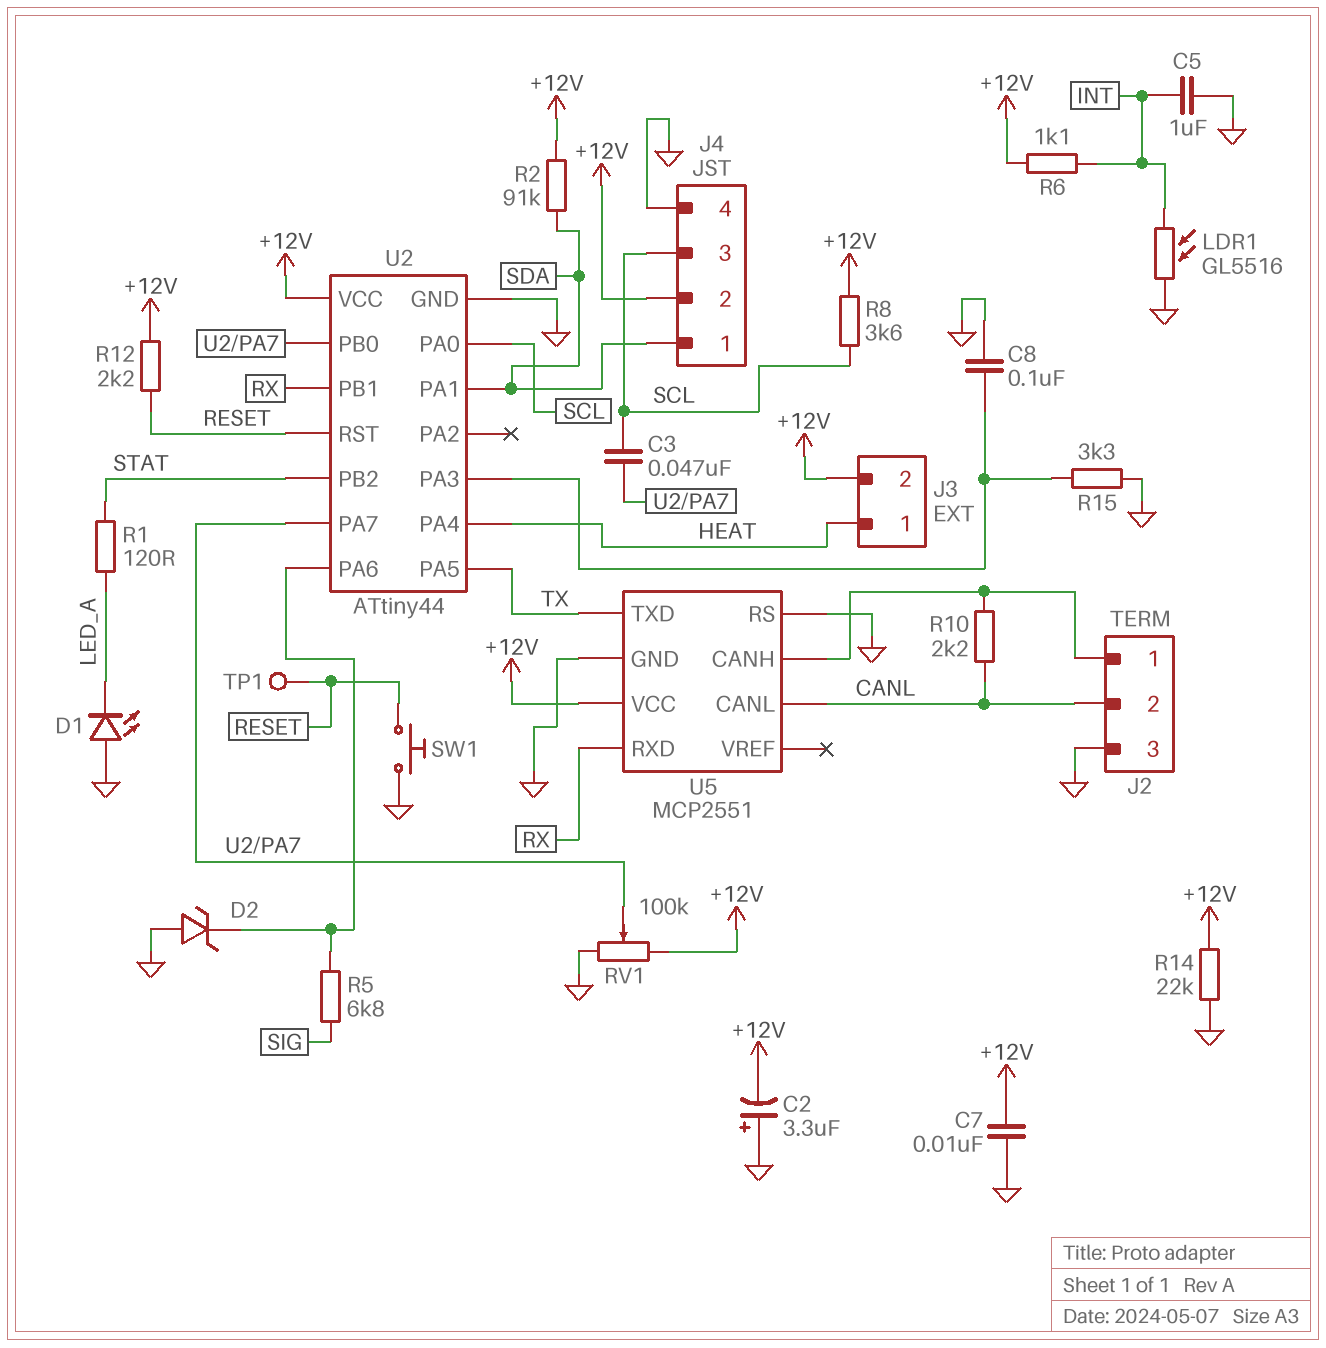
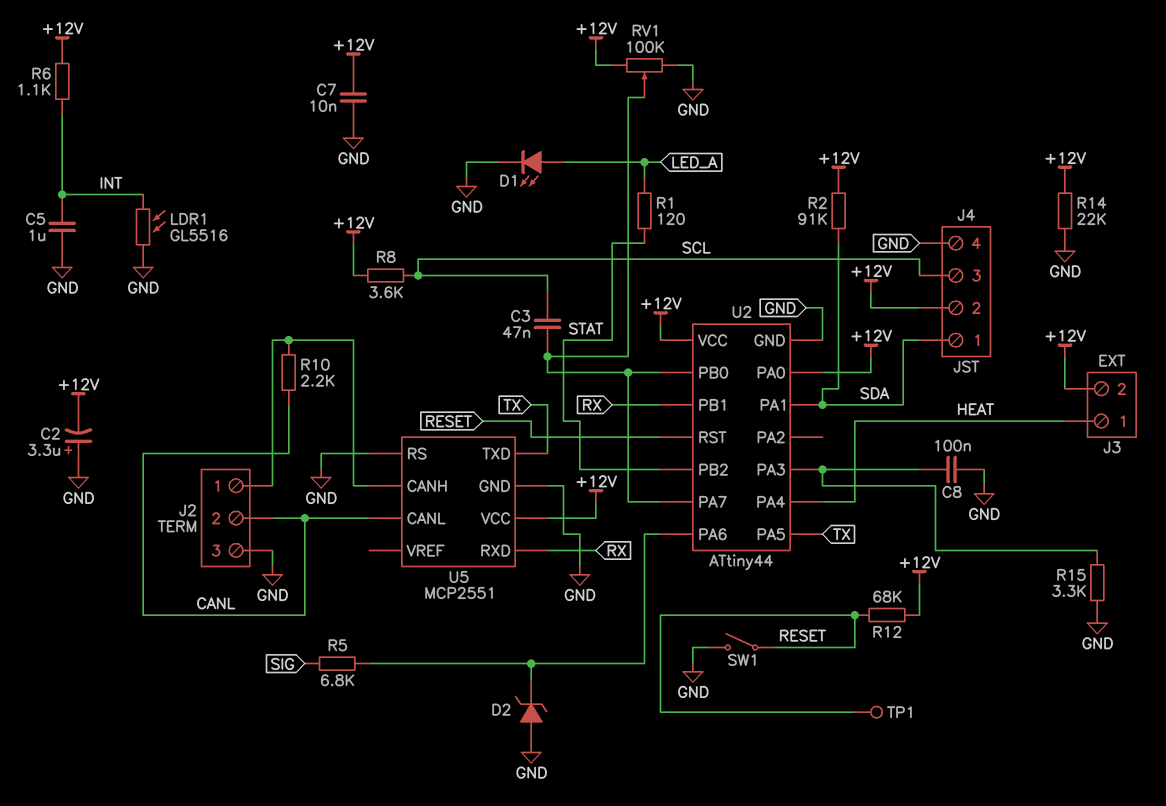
D1: LED (A GND, K LED_A) -> LED (A LED_A, K GND)
R12: 2.2k (+12V, RESET) -> 68k (+12V, RESET)
SW1: button (GND, RESET) -> switch (GND, RESET)
U2 pin PA0: SCL -> +12V

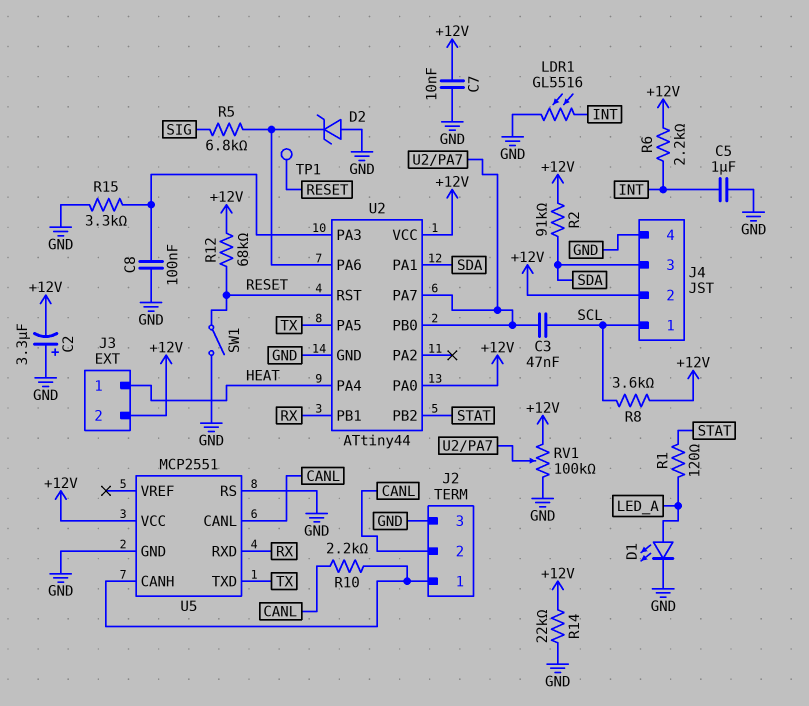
J4 pin 1: SDA -> SCL
J4 pin 3: SCL -> SDA
R6: 1.1k (+12V, INT) -> 2.2k (+12V, INT)

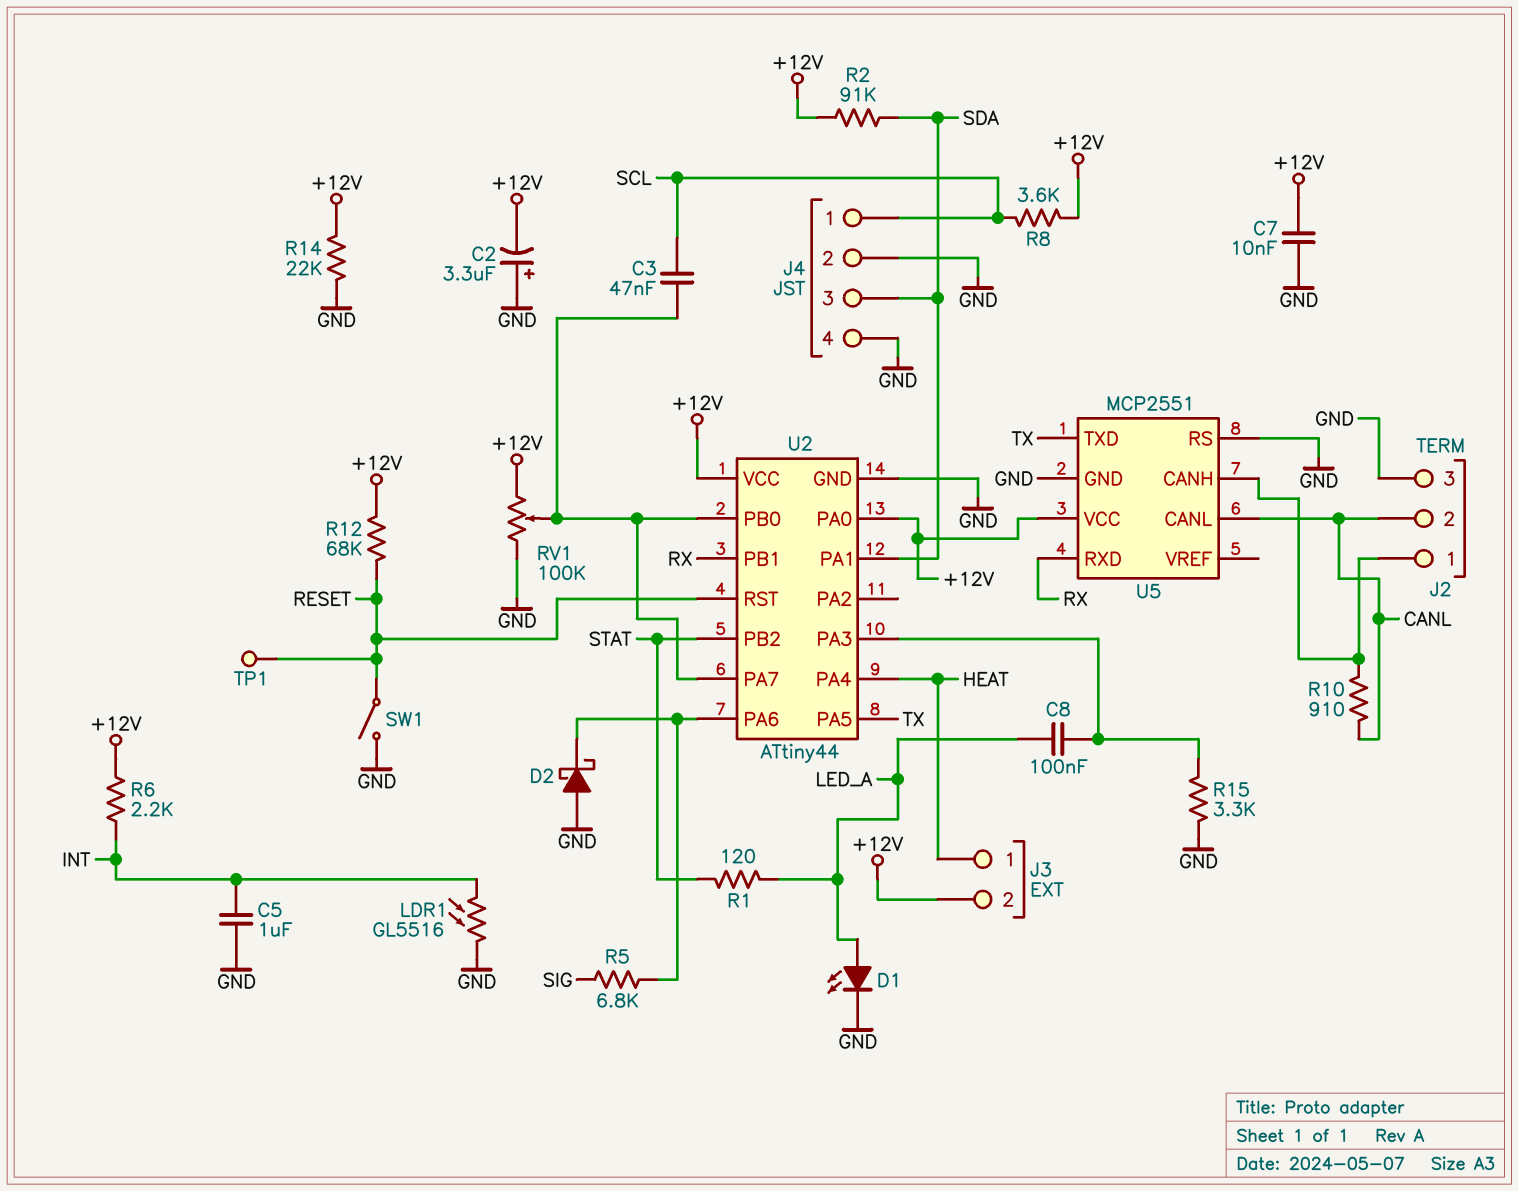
C8: 100nF (GND, U2/PA3) -> 100nF (LED_A, U2/PA3)
D2: zener (A GND, K U2/PA6) -> schottky (A GND, K U2/PA6)
J4 pin 2: +12V -> GND
R10: 2.2k (CANL, J2/1) -> 910 (CANL, J2/1)

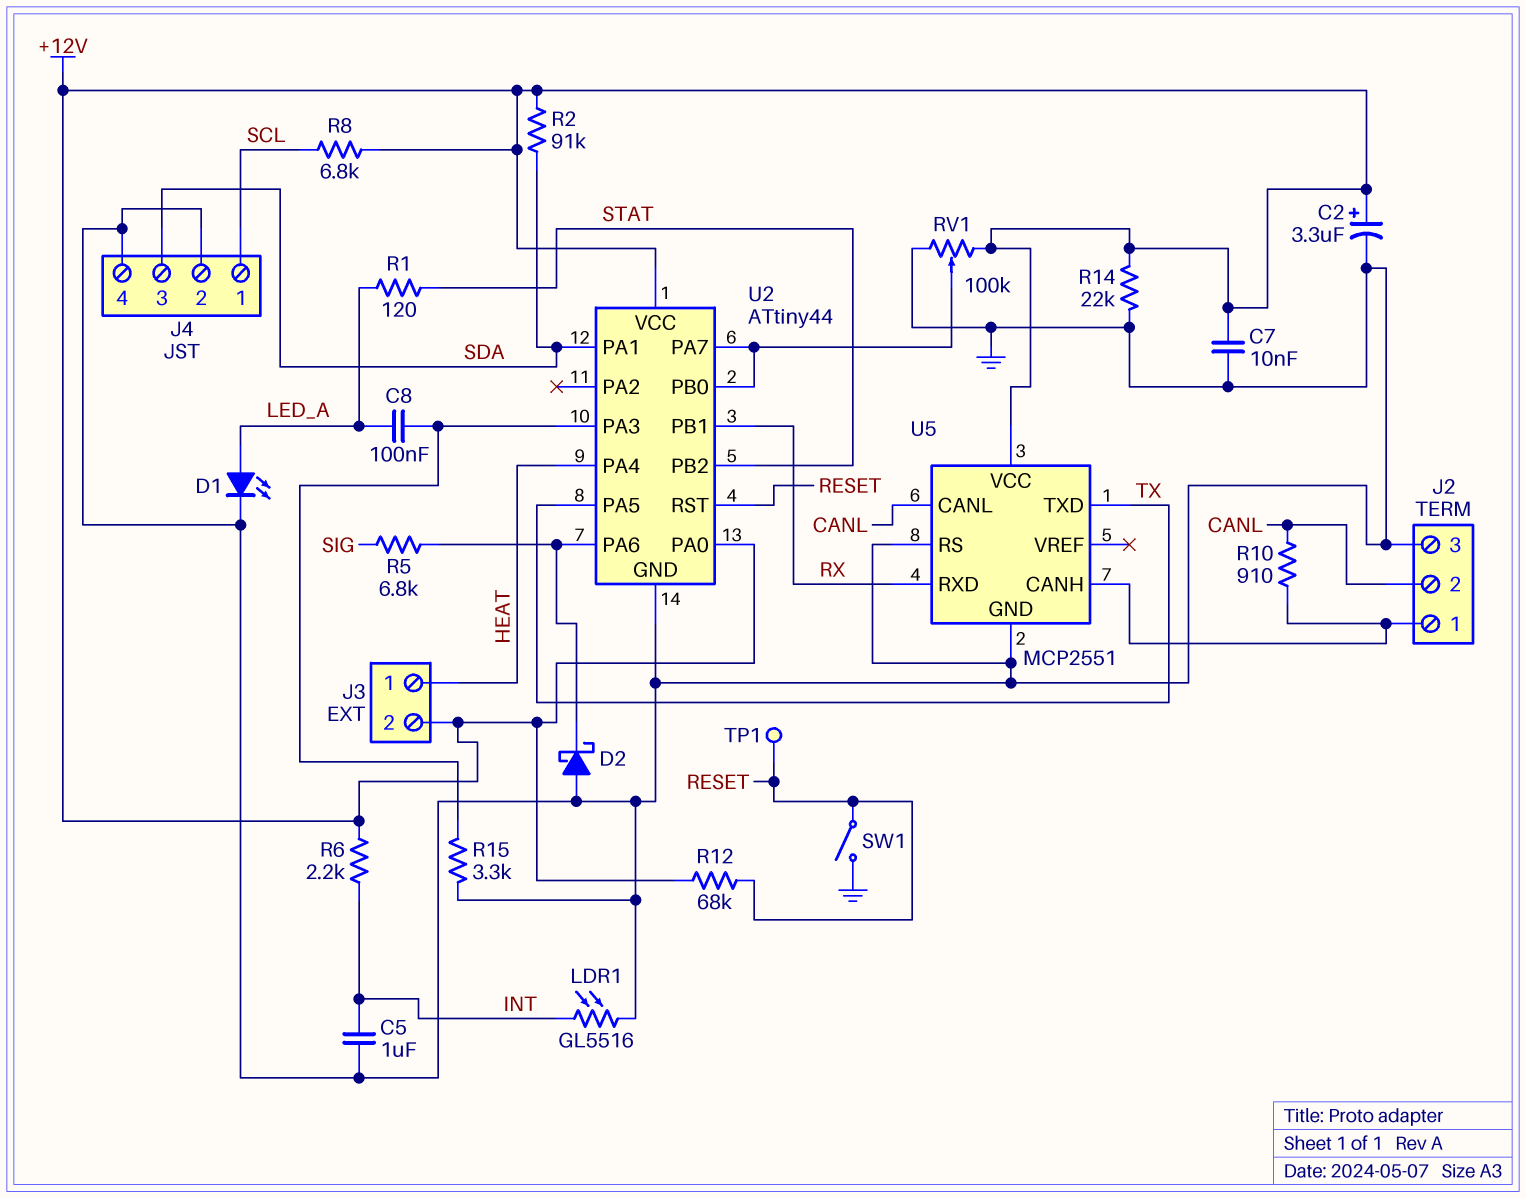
C2: 3.3uF (plus GND, minus +12V) -> 3.3uF (plus +12V, minus GND)
C3: 47nF (SCL, U2/PA7) -> none
R8: 3.6k (+12V, SCL) -> 6.8k (+12V, SCL)

